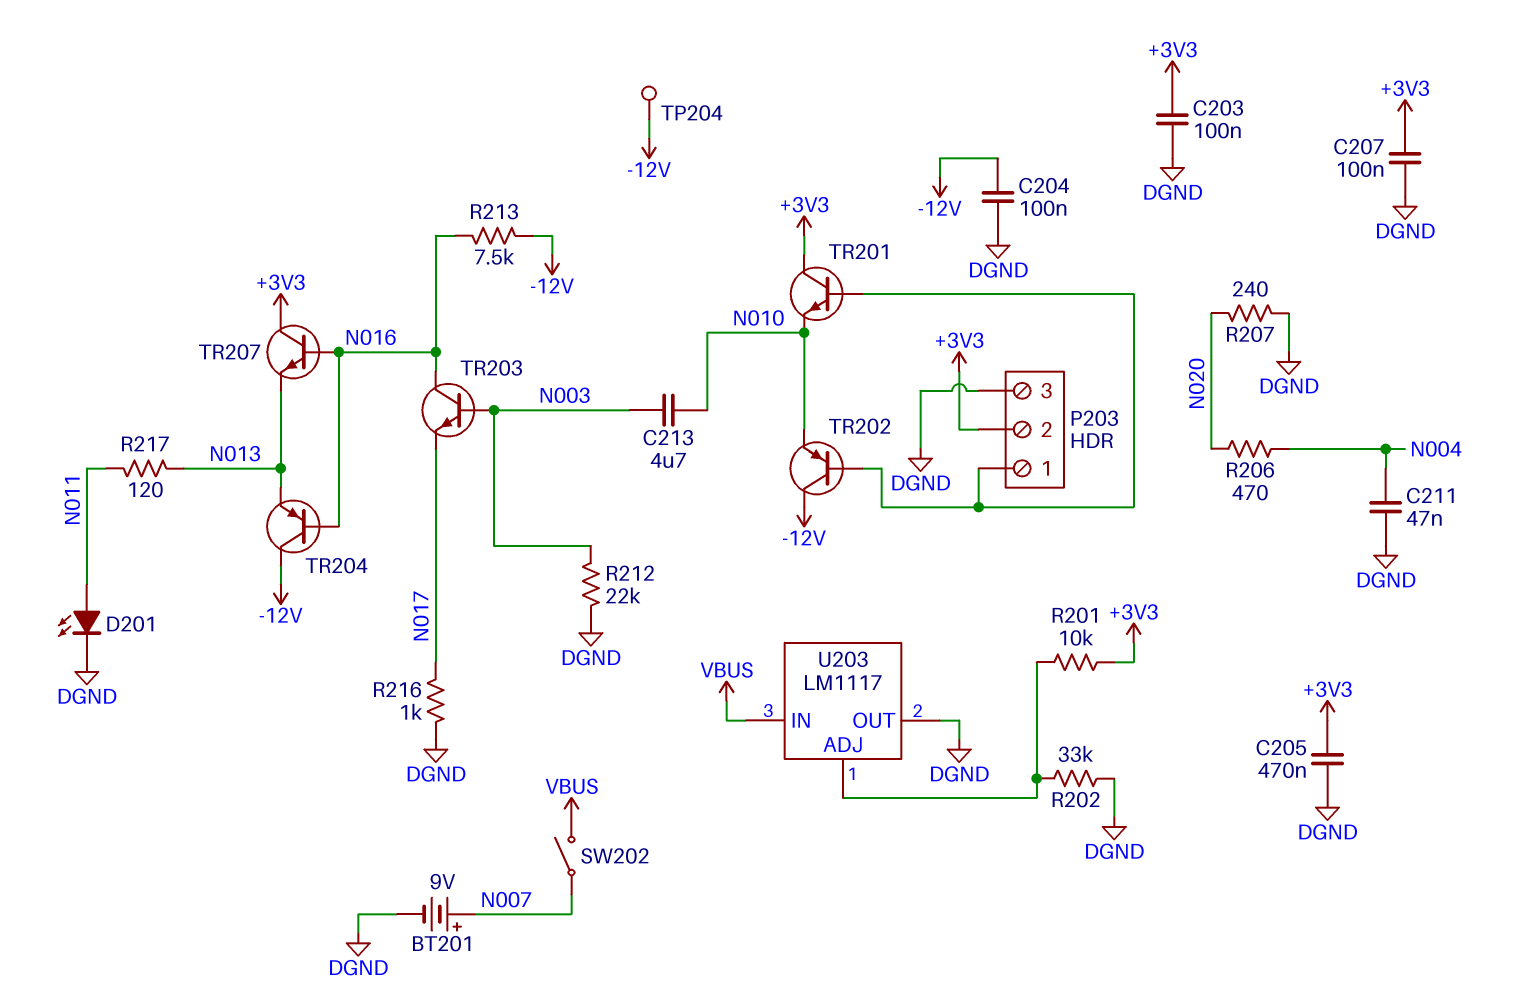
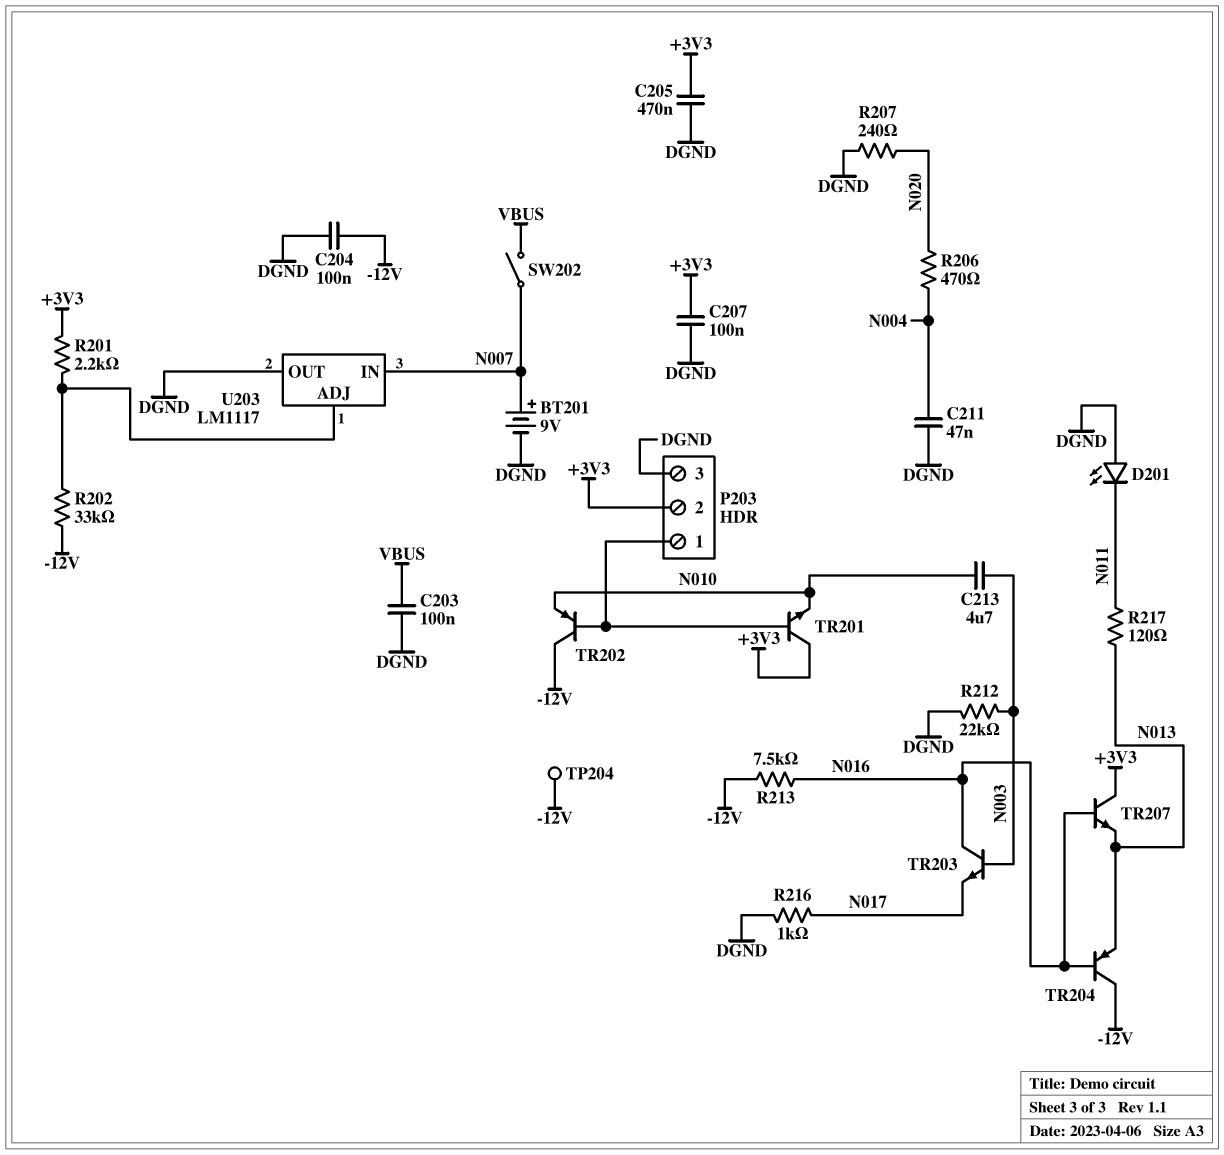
C203: 100nF (+3V3, DGND) -> 100nF (DGND, VBUS)
D201: LED (A N011, K DGND) -> LED (A DGND, K N011)
R201: 10k (+3V3, U203/ADJ) -> 2.2k (+3V3, U203/ADJ)
R202: 33k (DGND, U203/ADJ) -> 33k (-12V, U203/ADJ)
U203 pin IN: VBUS -> N007

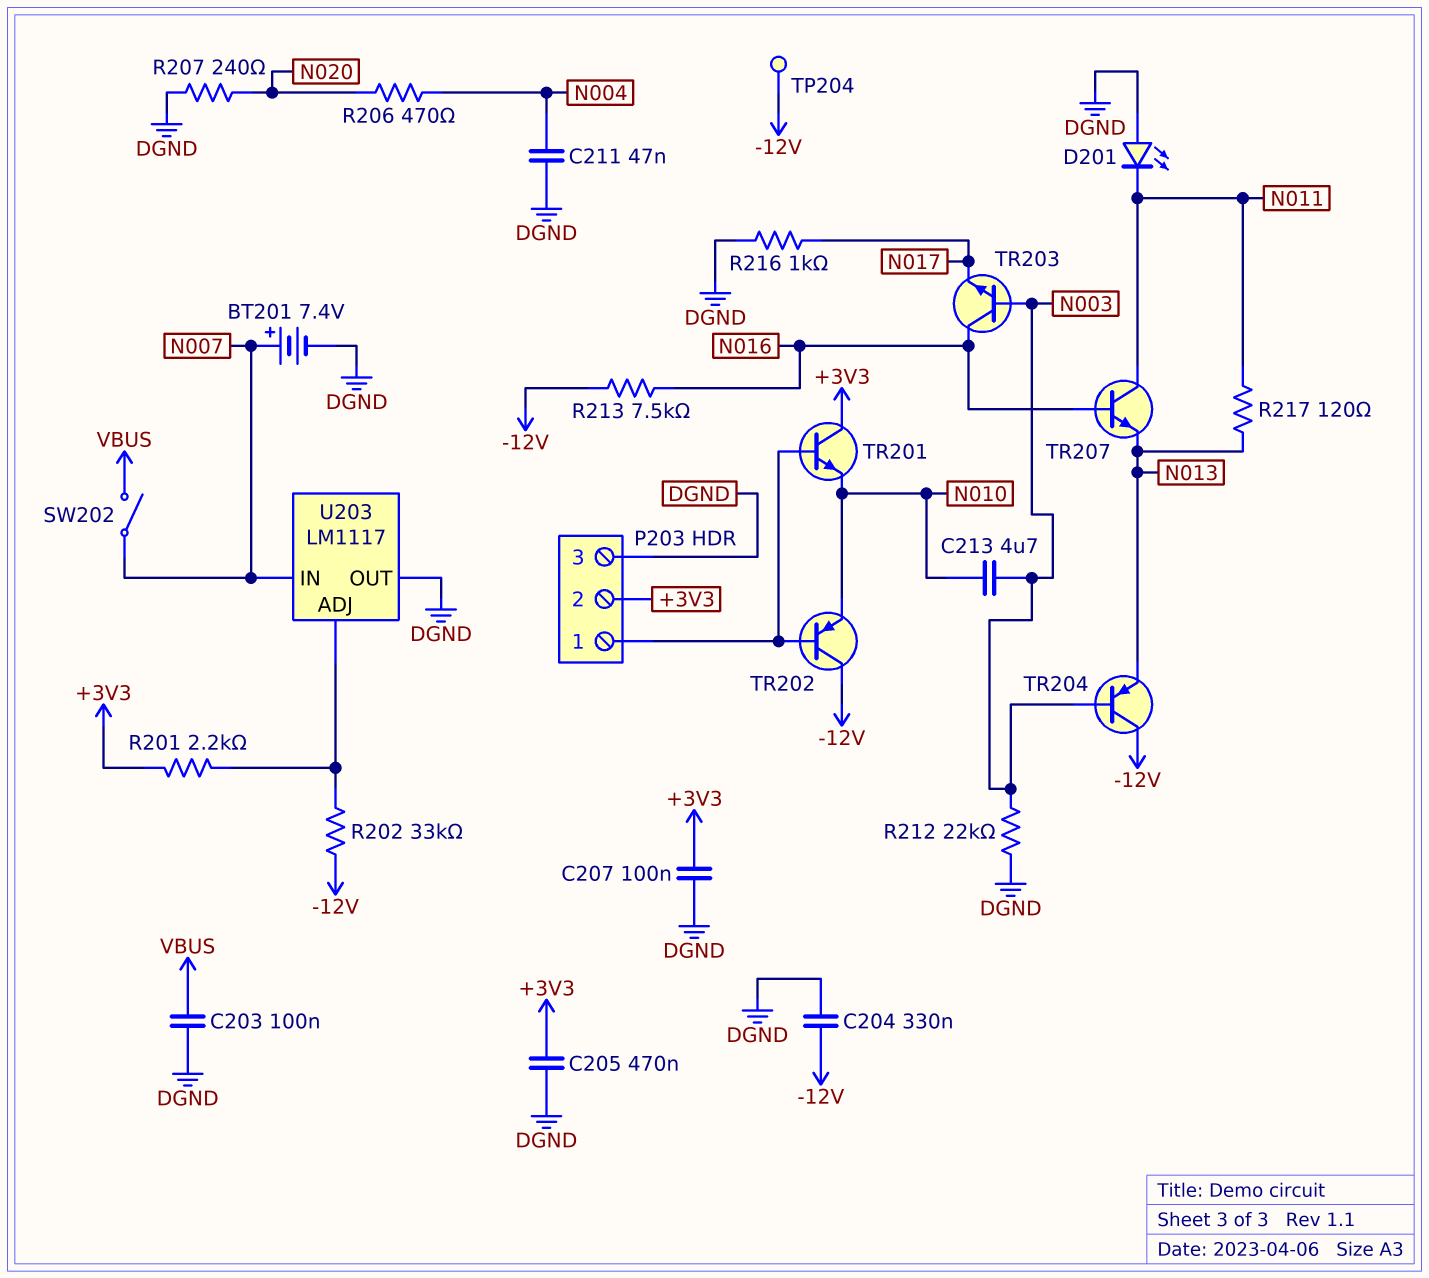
BT201: 9V (plus N007, minus DGND) -> 7.4V (plus N007, minus DGND)
C204: 100nF (-12V, DGND) -> 330nF (-12V, DGND)
TR204: PNP (B N016, C -12V, E N013) -> PNP (B N003, C -12V, E N013)
TR207: NPN (B N016, C +3V3, E N013) -> NPN (B N016, C N011, E N013)

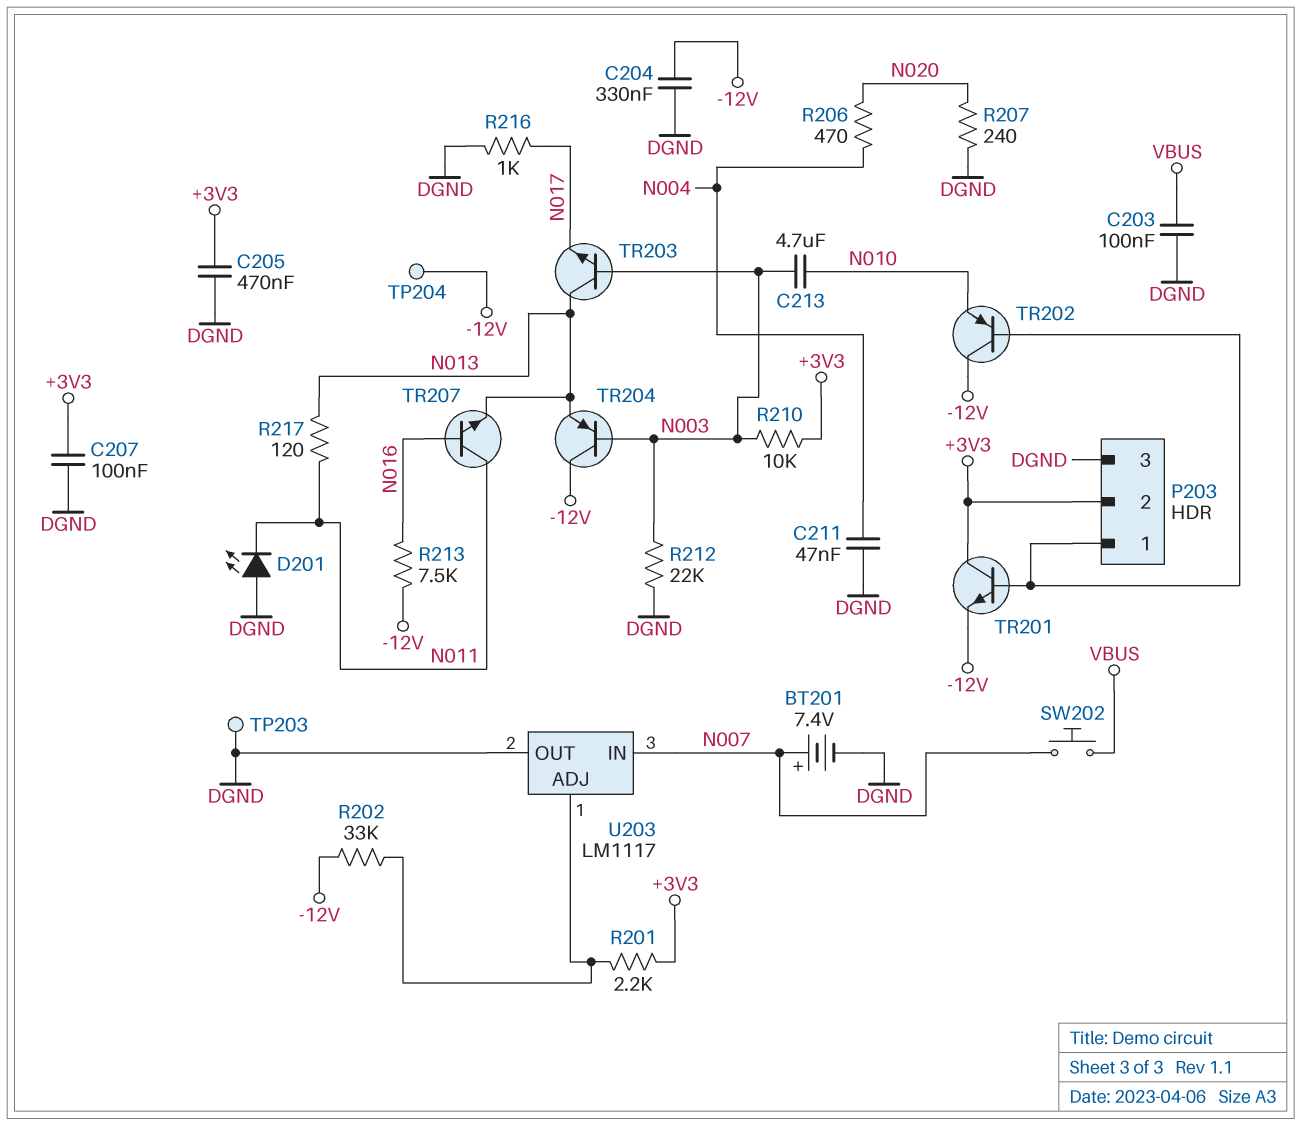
R210: none -> 10k (+3V3, N003)
SW202: switch (N007, VBUS) -> button (N007, VBUS)
TP203: none -> test point (DGND)
TR201: NPN (B P203/1, C +3V3, E N010) -> NPN (B P203/1, C +3V3, E -12V)
TR203: NPN (B N003, C N016, E N017) -> NPN (B N003, C N013, E N017)

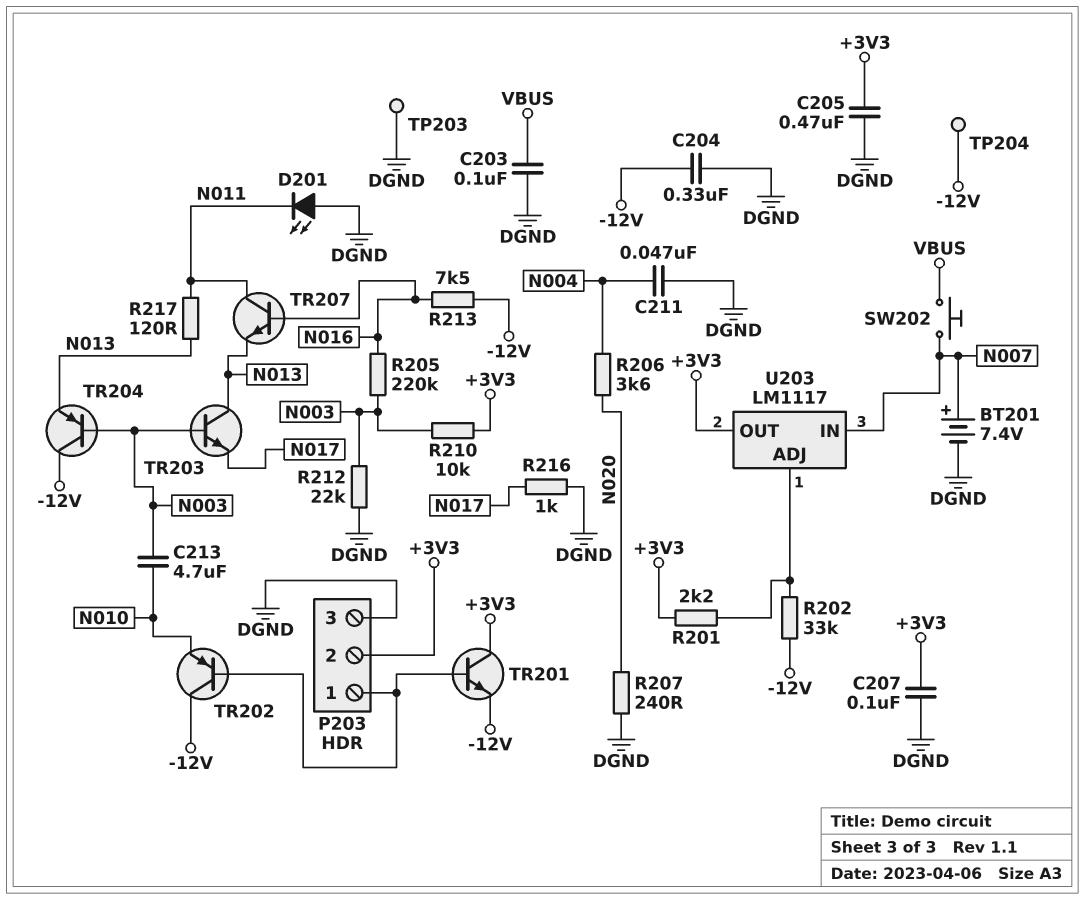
R205: none -> 220k (N003, N016)
R206: 470 (N004, N020) -> 3.6k (N004, N020)
U203 pin OUT: DGND -> +3V3

